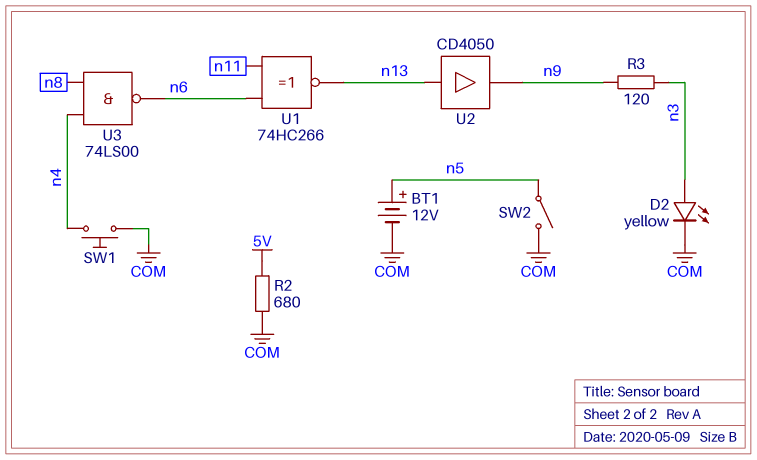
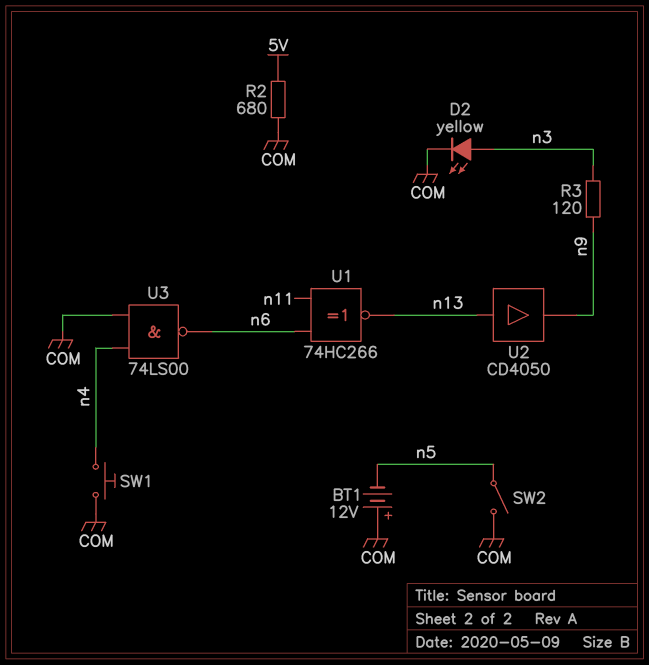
BT1: 12V (plus n5, minus COM) -> 12V (plus COM, minus n5)
U3: NAND 74LS00 (in n4, in n8, out n6) -> NAND 74LS00 (in COM, in n4, out n6)

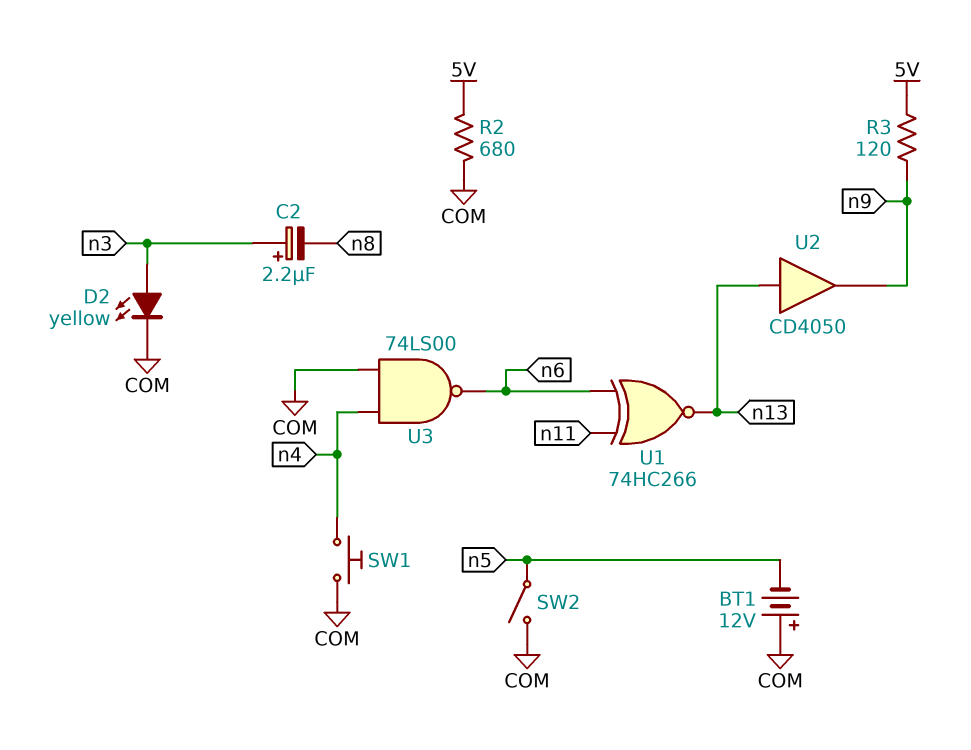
C2: none -> 2.2uF (plus n3, minus n8)
R3: 120 (n3, n9) -> 120 (5V, n9)

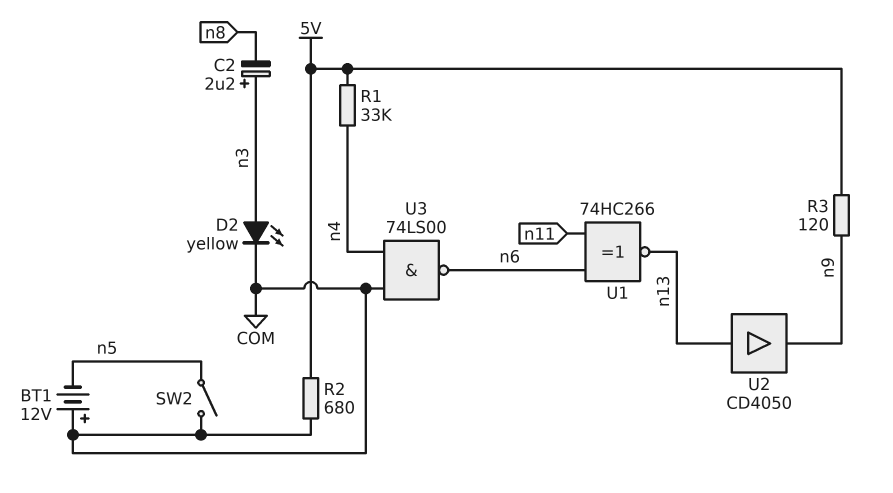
R1: none -> 33k (5V, n4)
SW1: button (COM, n4) -> none

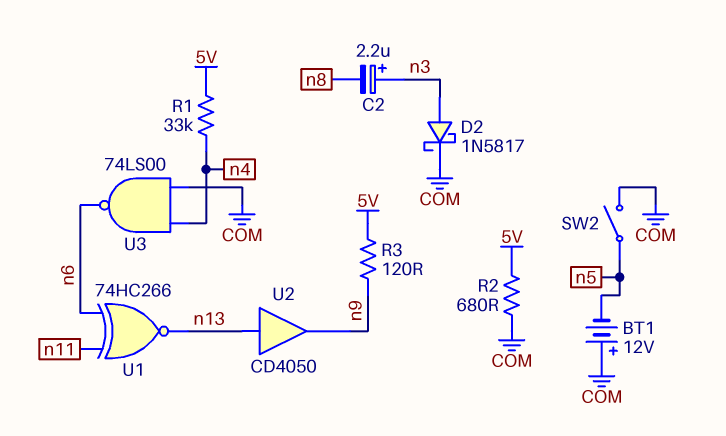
D2: LED yellow (A n3, K COM) -> schottky 1N5817 (A n3, K COM)

